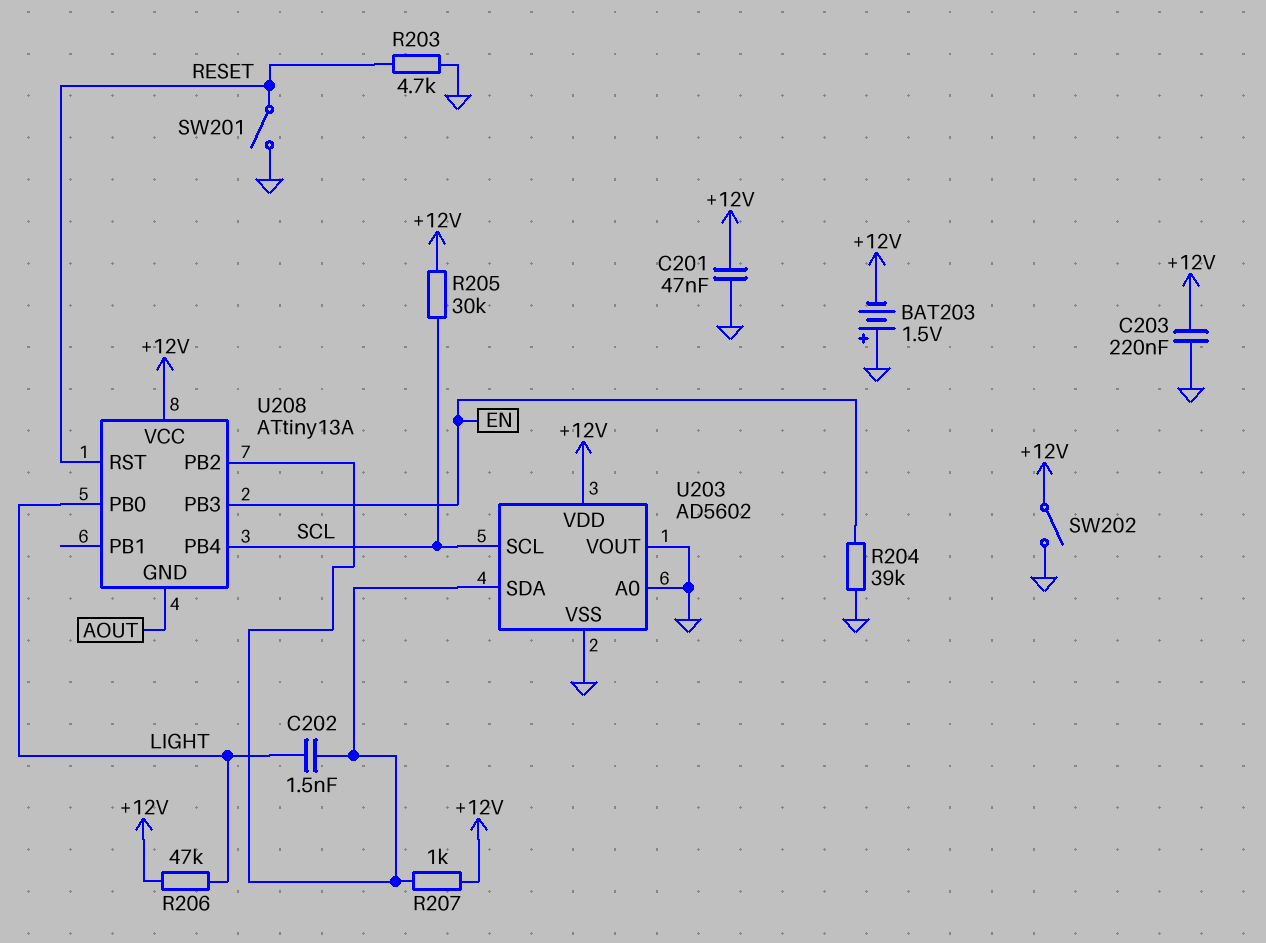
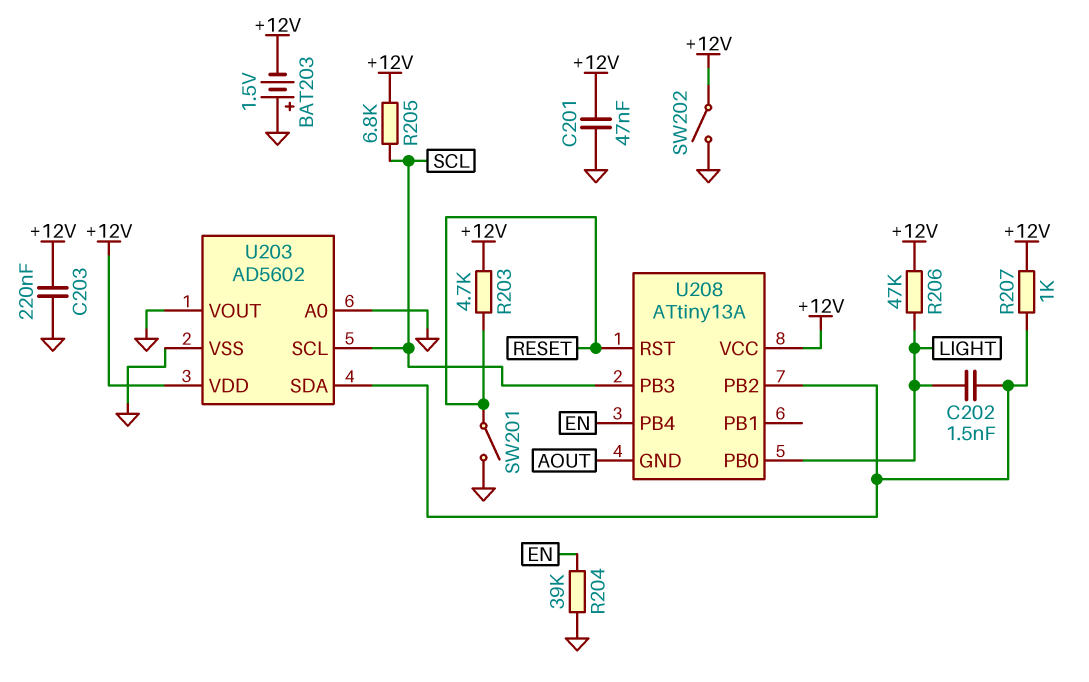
R203: 4.7k (GND, RESET) -> 4.7k (+12V, RESET)
R205: 30k (+12V, SCL) -> 6.8k (+12V, SCL)
U208 pin PB3: EN -> SCL
U208 pin PB4: SCL -> EN

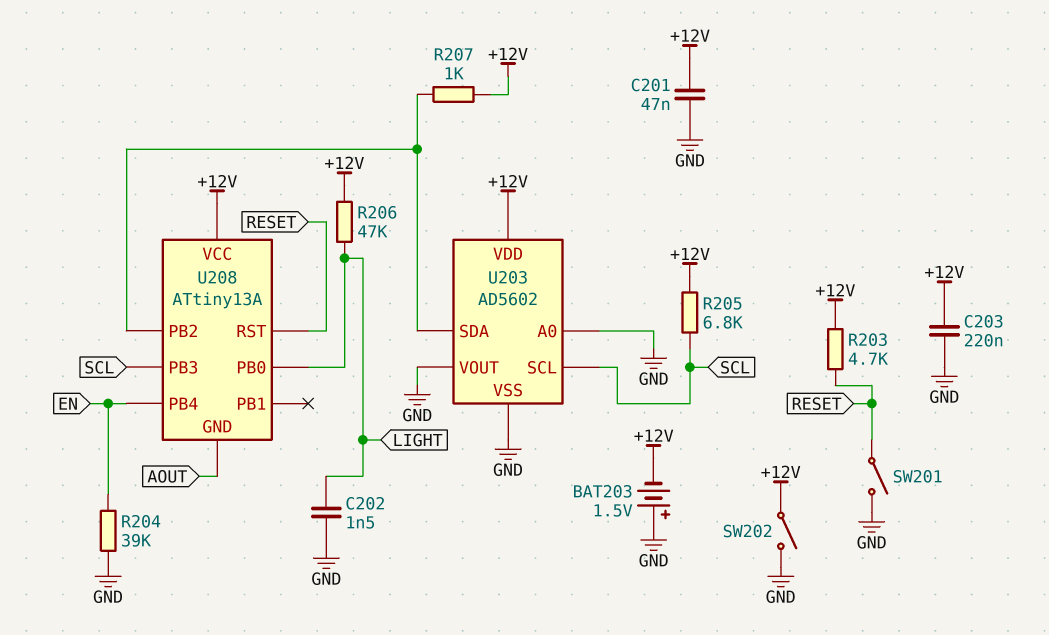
C202: 1.5nF (LIGHT, U203/SDA) -> 1.5nF (GND, LIGHT)

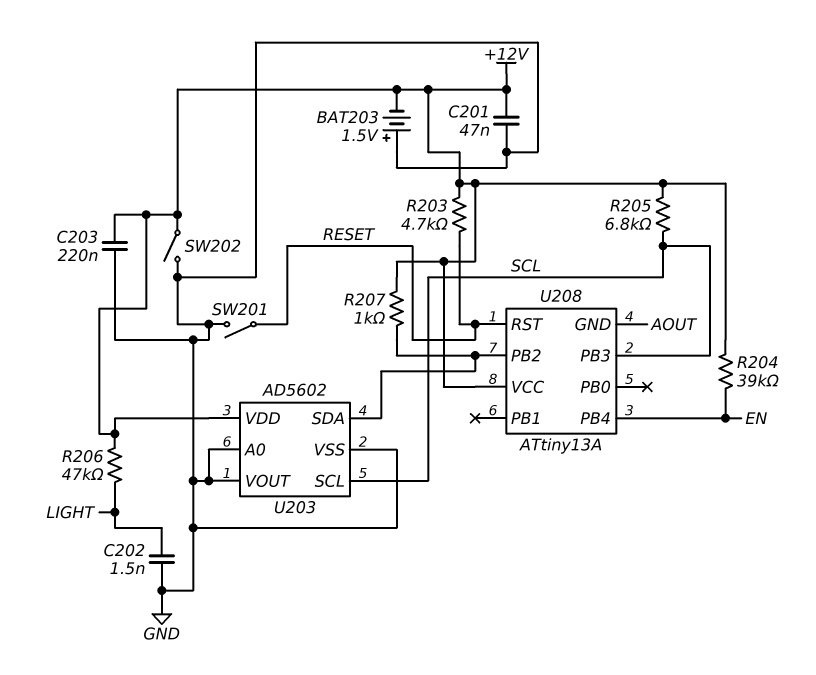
R204: 39k (EN, GND) -> 39k (+12V, EN)
U208 pin PB0: LIGHT -> none

